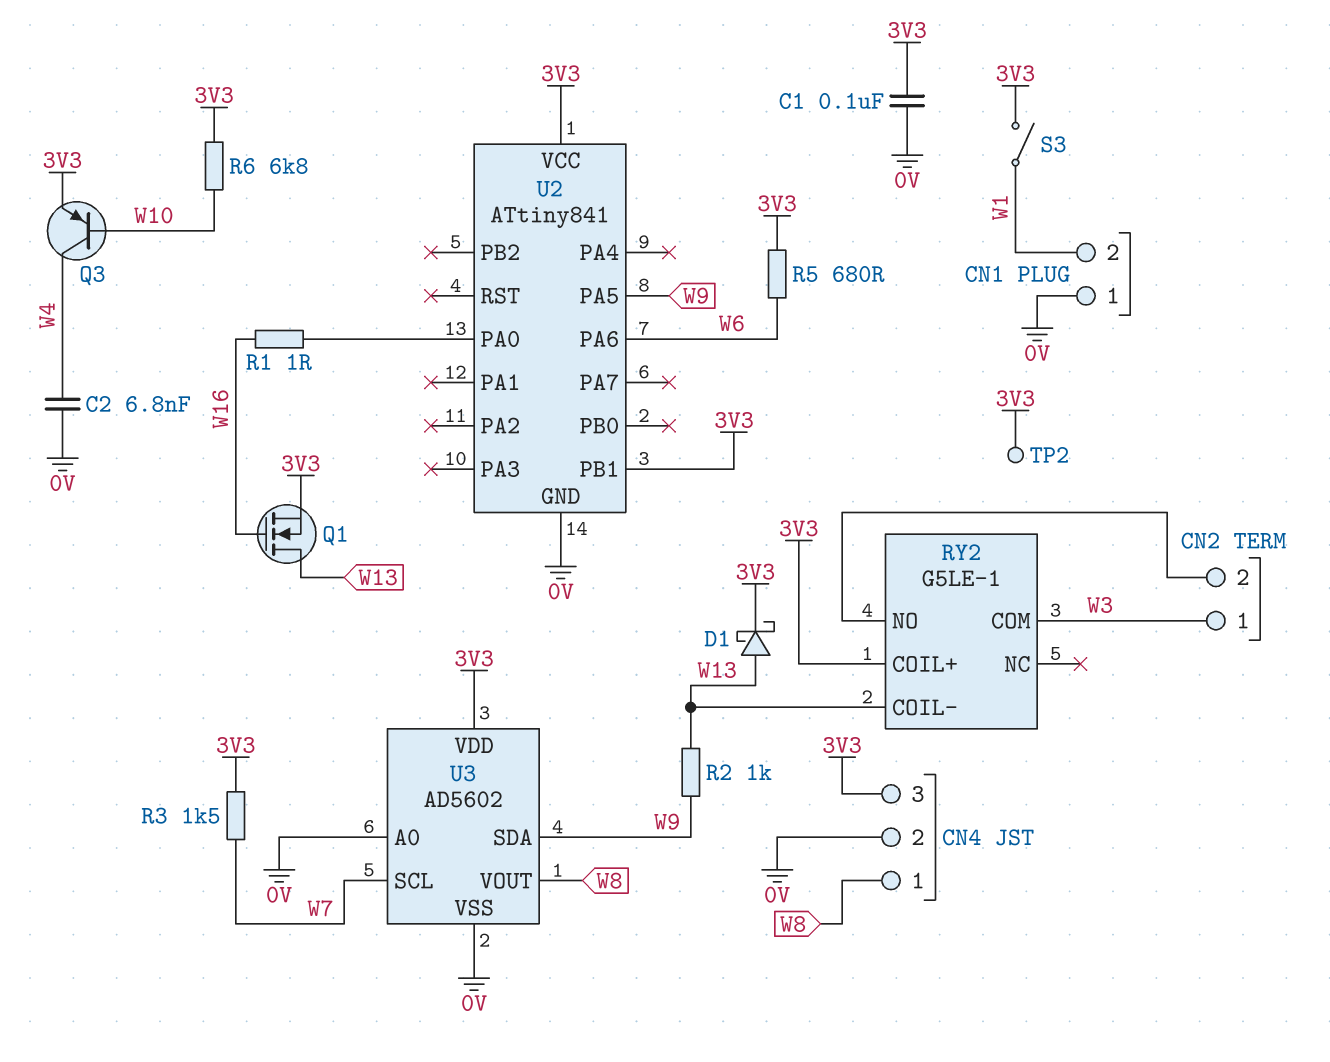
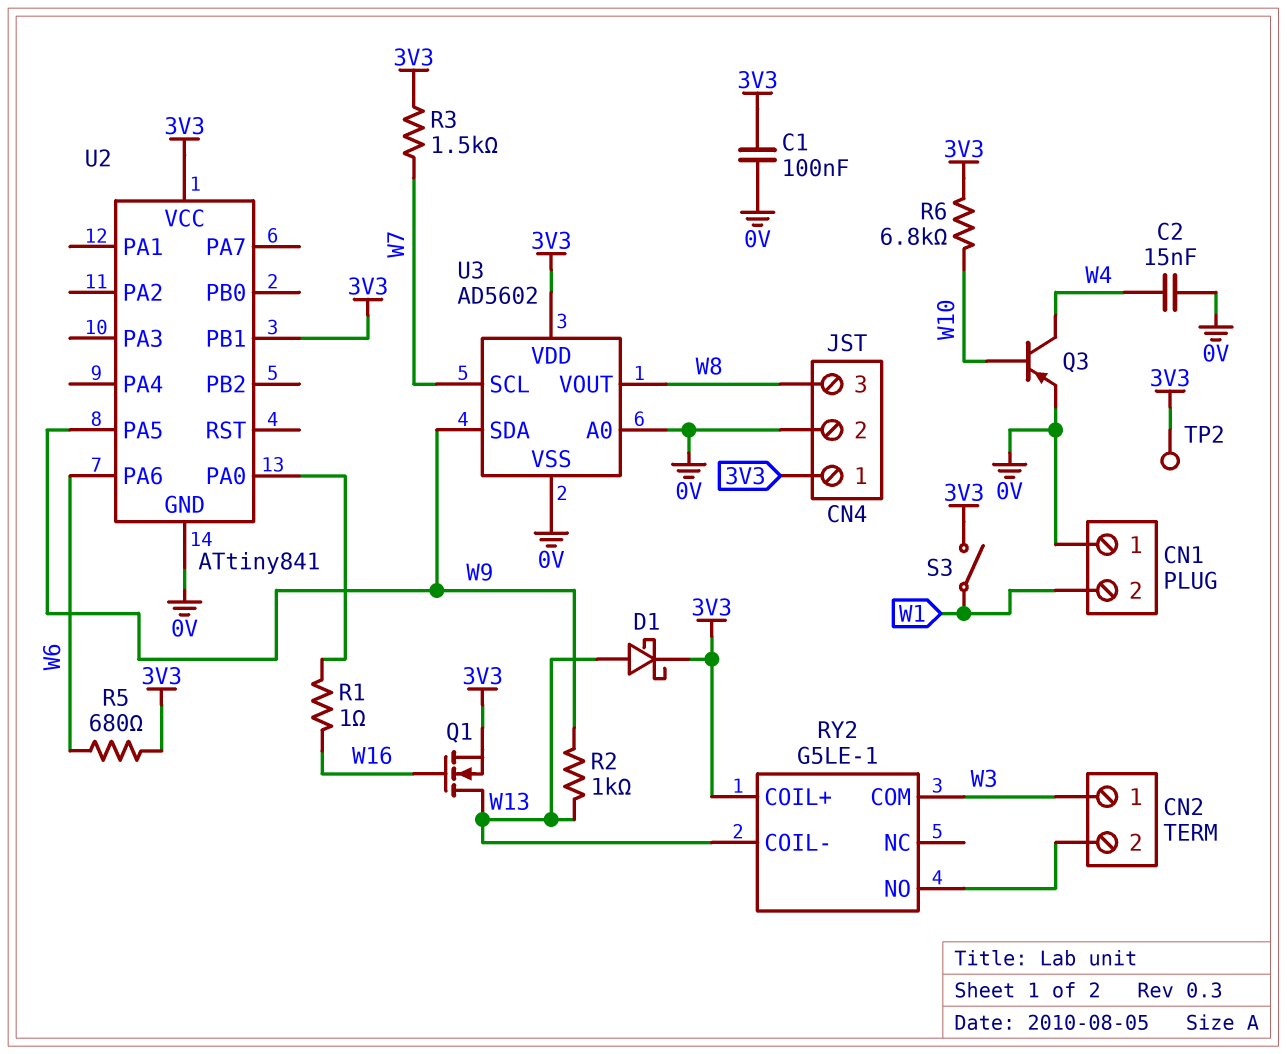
C2: 6.8nF (0V, W4) -> 15nF (0V, W4)
CN4 pin 1: W8 -> 3V3
CN4 pin 3: 3V3 -> W8
Q3: PNP (B W10, C W4, E 3V3) -> PNP (B W10, C W4, E 0V)

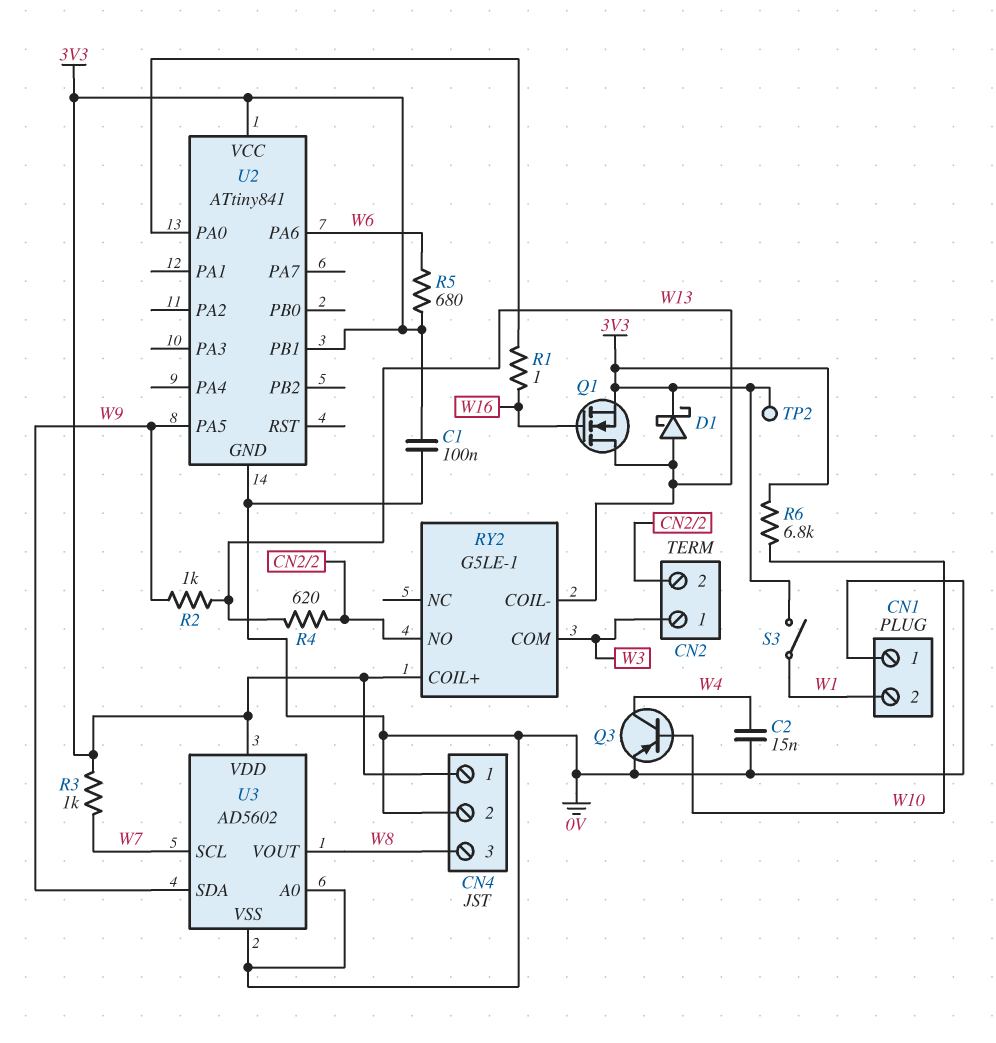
R3: 1.5k (3V3, W7) -> 1k (3V3, W7)
R4: none -> 620 (CN2/2, W13)

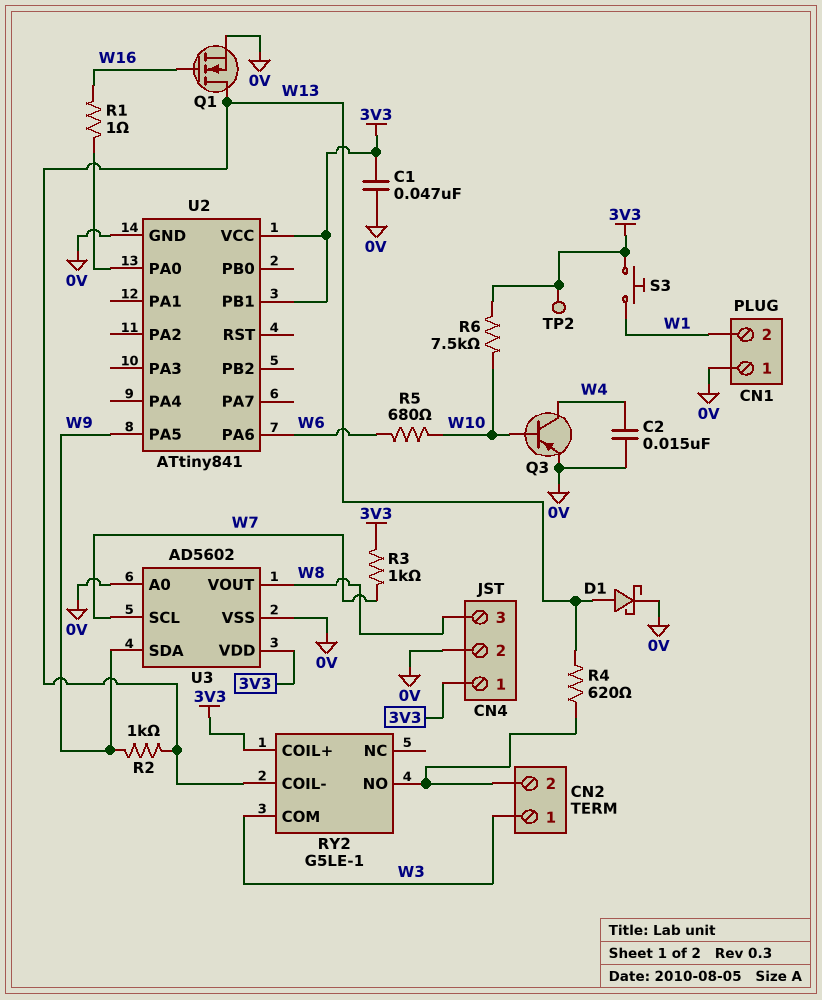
C1: 100nF (0V, 3V3) -> 47nF (0V, 3V3)
D1: schottky (A W13, K 3V3) -> schottky (A W13, K 0V)
Q1: NMOS (G W16, D W13, S 3V3) -> NMOS (G W16, D W13, S 0V)
R5: 680 (3V3, W6) -> 680 (W6, W10)
R6: 6.8k (3V3, W10) -> 7.5k (3V3, W10)
S3: switch (3V3, W1) -> button (3V3, W1)

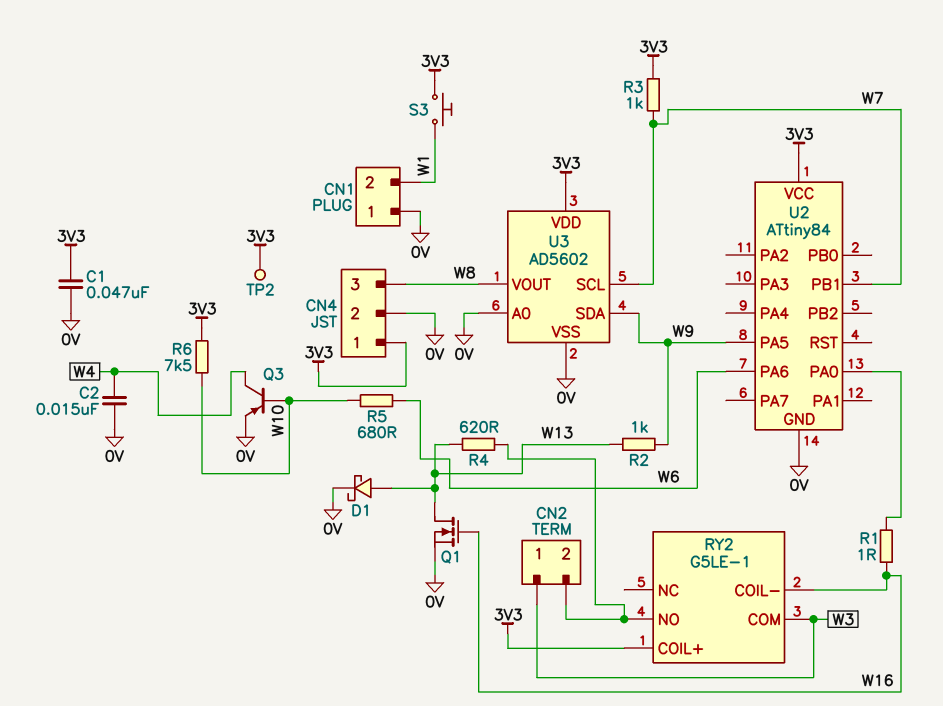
RY2 pin COIL-: W13 -> W16
U2: ATtiny841 -> ATtiny84
U2 pin PB1: 3V3 -> W7

